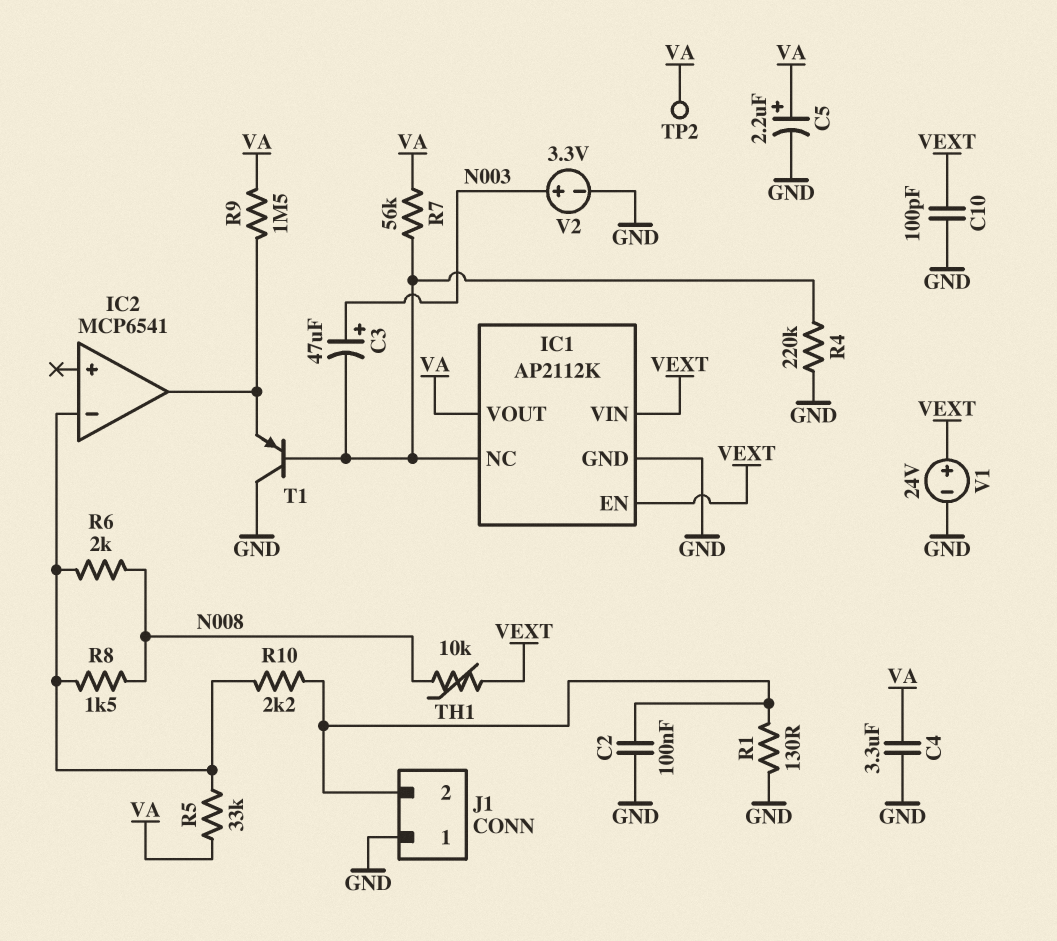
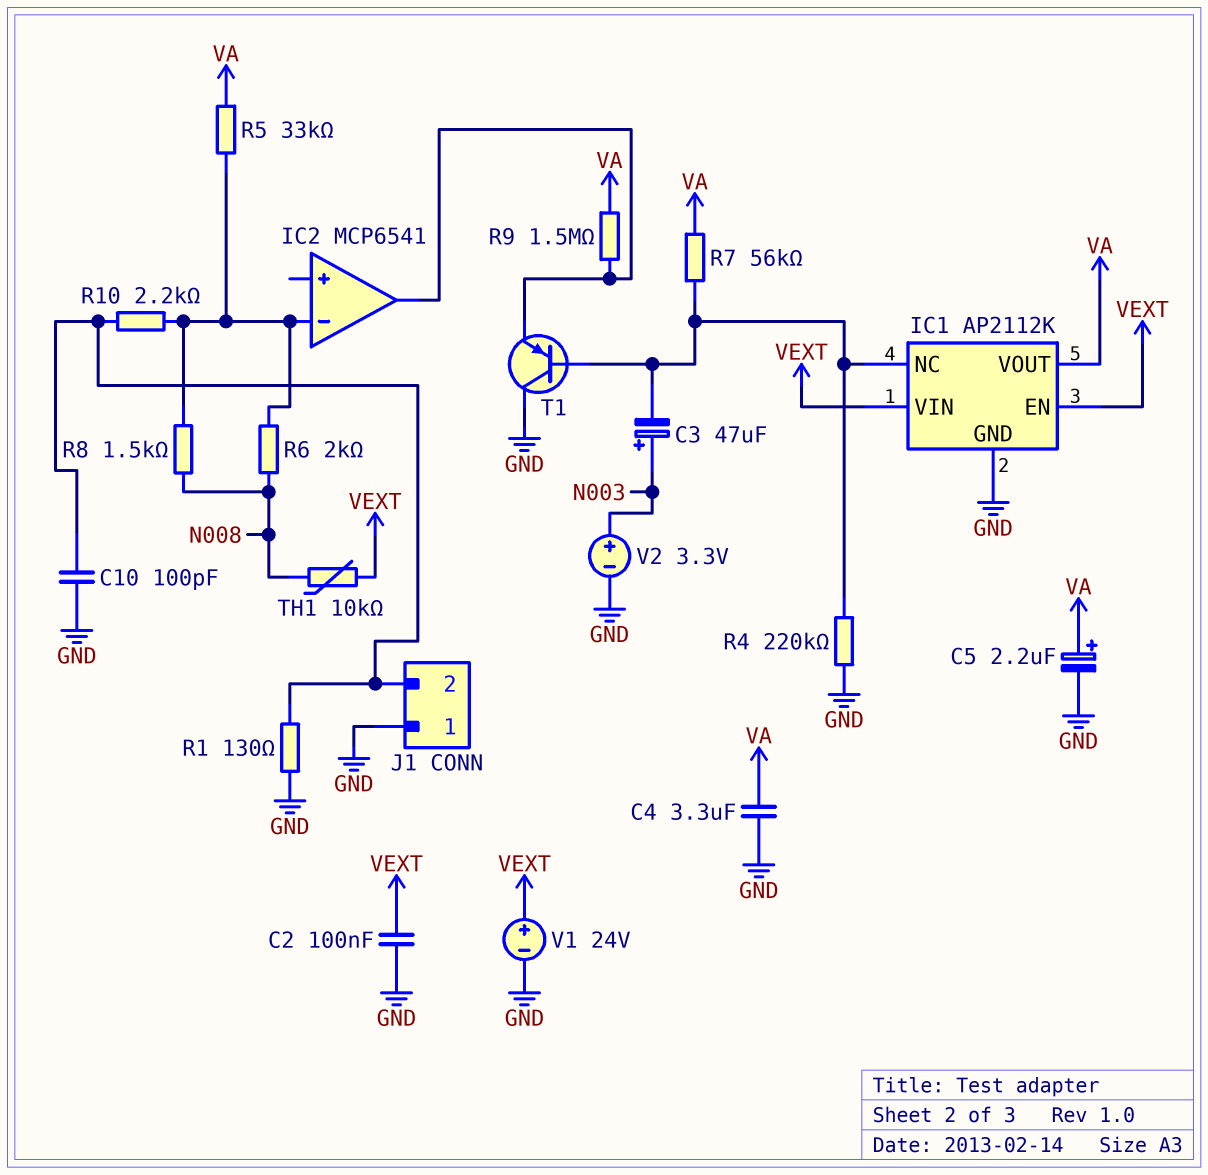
C2: 100nF (GND, J1/2) -> 100nF (GND, VEXT)
C10: 100pF (GND, VEXT) -> 100pF (GND, J1/2)
TP2: test point (VA) -> none

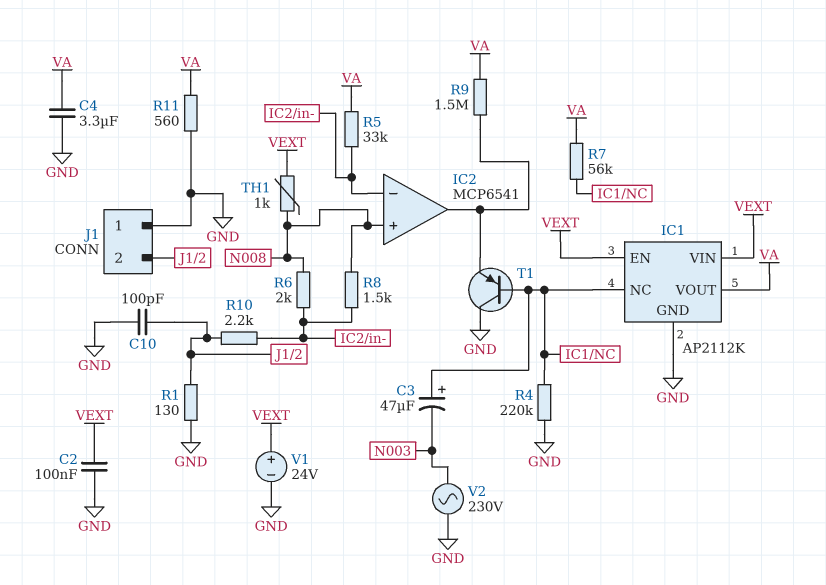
C3: 47uF (plus N003, minus IC1/NC) -> 47uF (plus IC1/NC, minus N003)
C5: 2.2uF (plus VA, minus GND) -> none
IC2 pin in+: none -> N008
R11: none -> 560 (GND, VA)
TH1: 10k (N008, VEXT) -> 1k (N008, VEXT)
V2: 3.3V (plus N003, minus GND) -> AC 230V (GND, N003)

